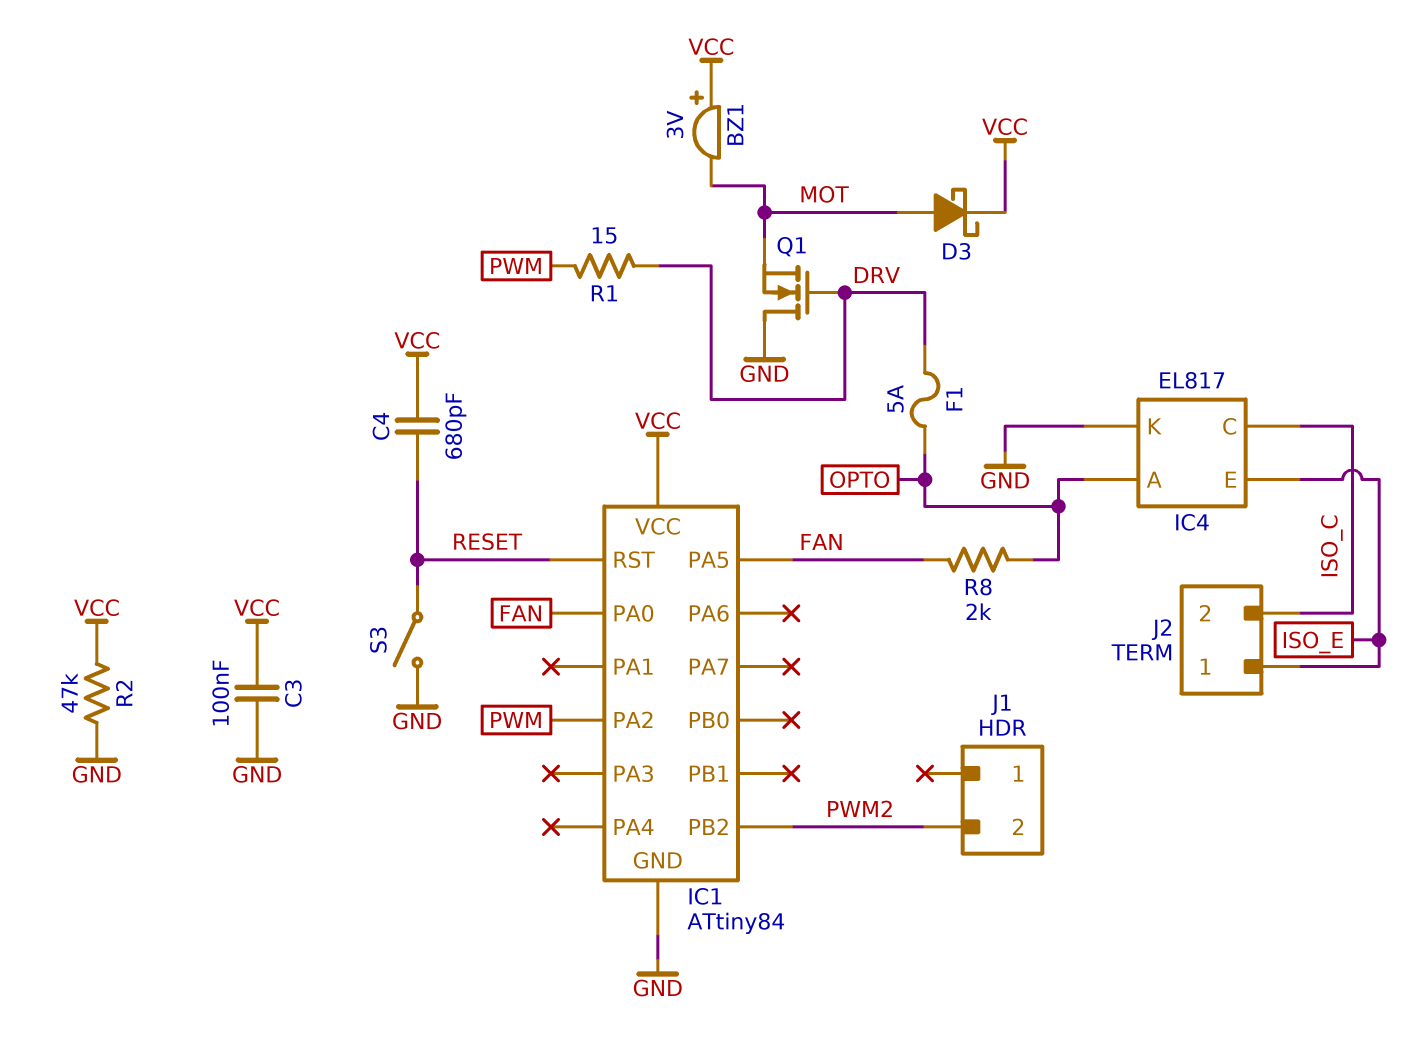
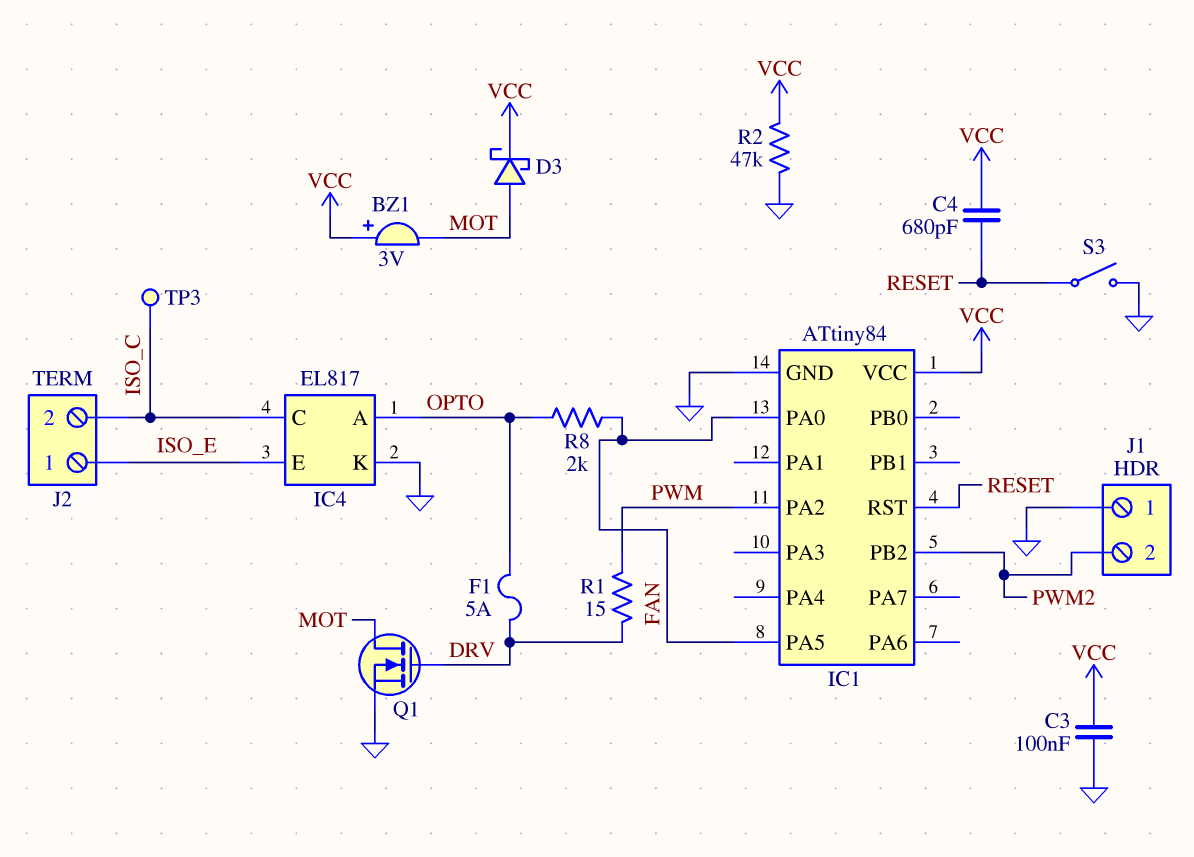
J1 pin 1: none -> GND
Q1: NMOS (G DRV, D GND, S MOT) -> NMOS (G DRV, D MOT, S GND)
TP3: none -> test point (ISO_C)

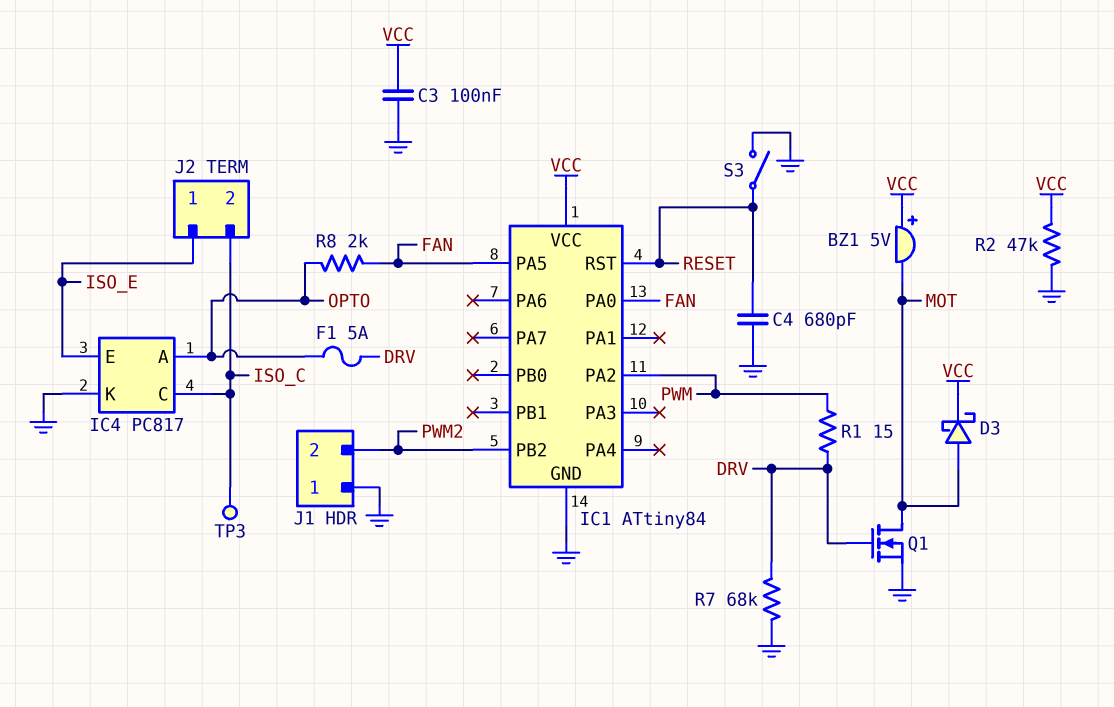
BZ1: buzzer 3V (plus VCC, minus MOT) -> buzzer 5V (plus VCC, minus MOT)
C4: 680pF (RESET, VCC) -> 680pF (GND, RESET)
IC4: EL817 -> PC817
R7: none -> 68k (DRV, GND)

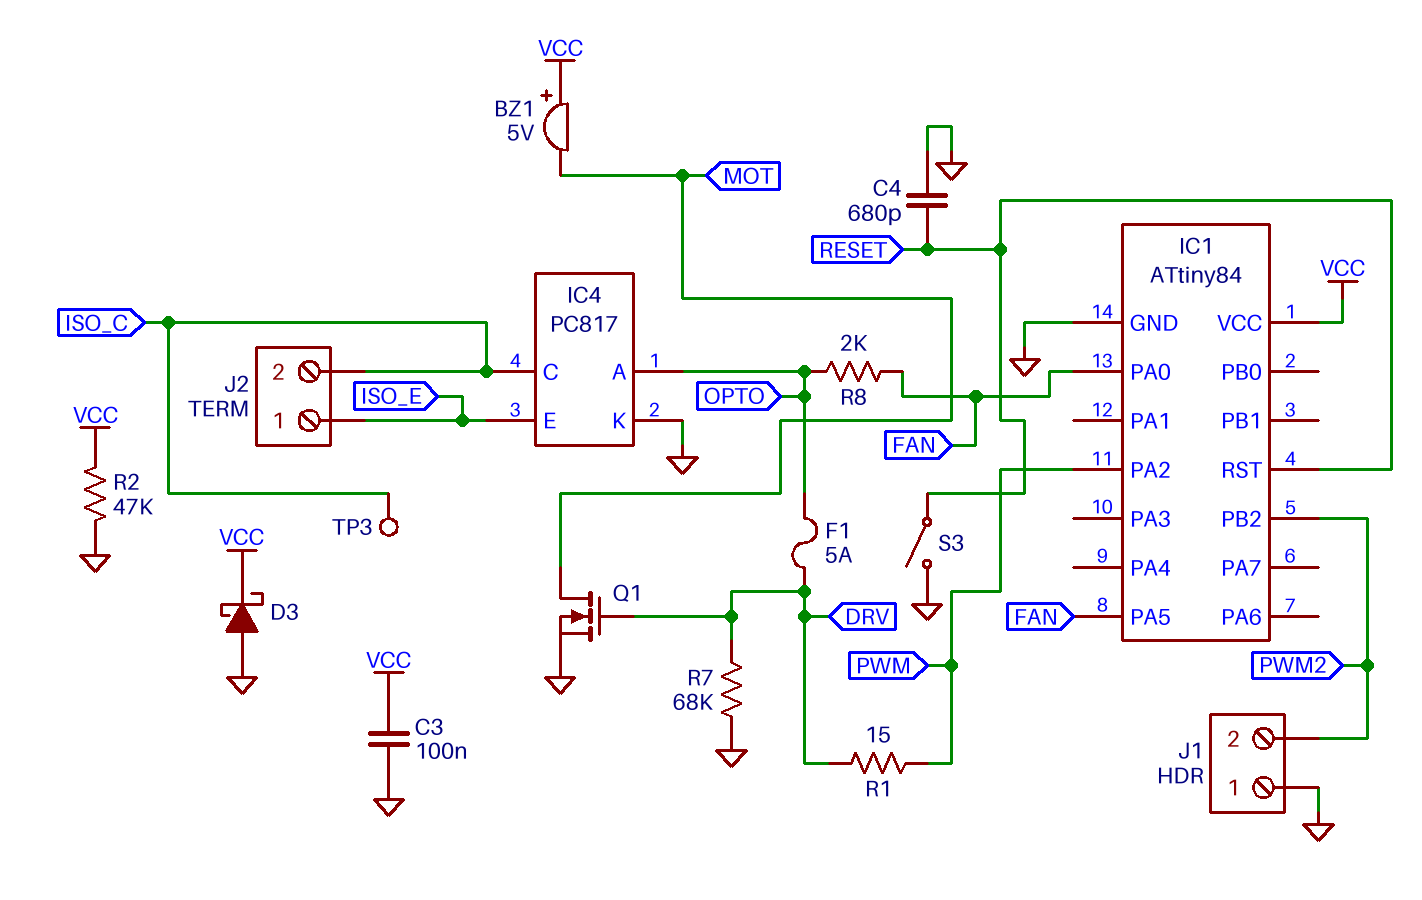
D3: schottky (A MOT, K VCC) -> schottky (A GND, K VCC)

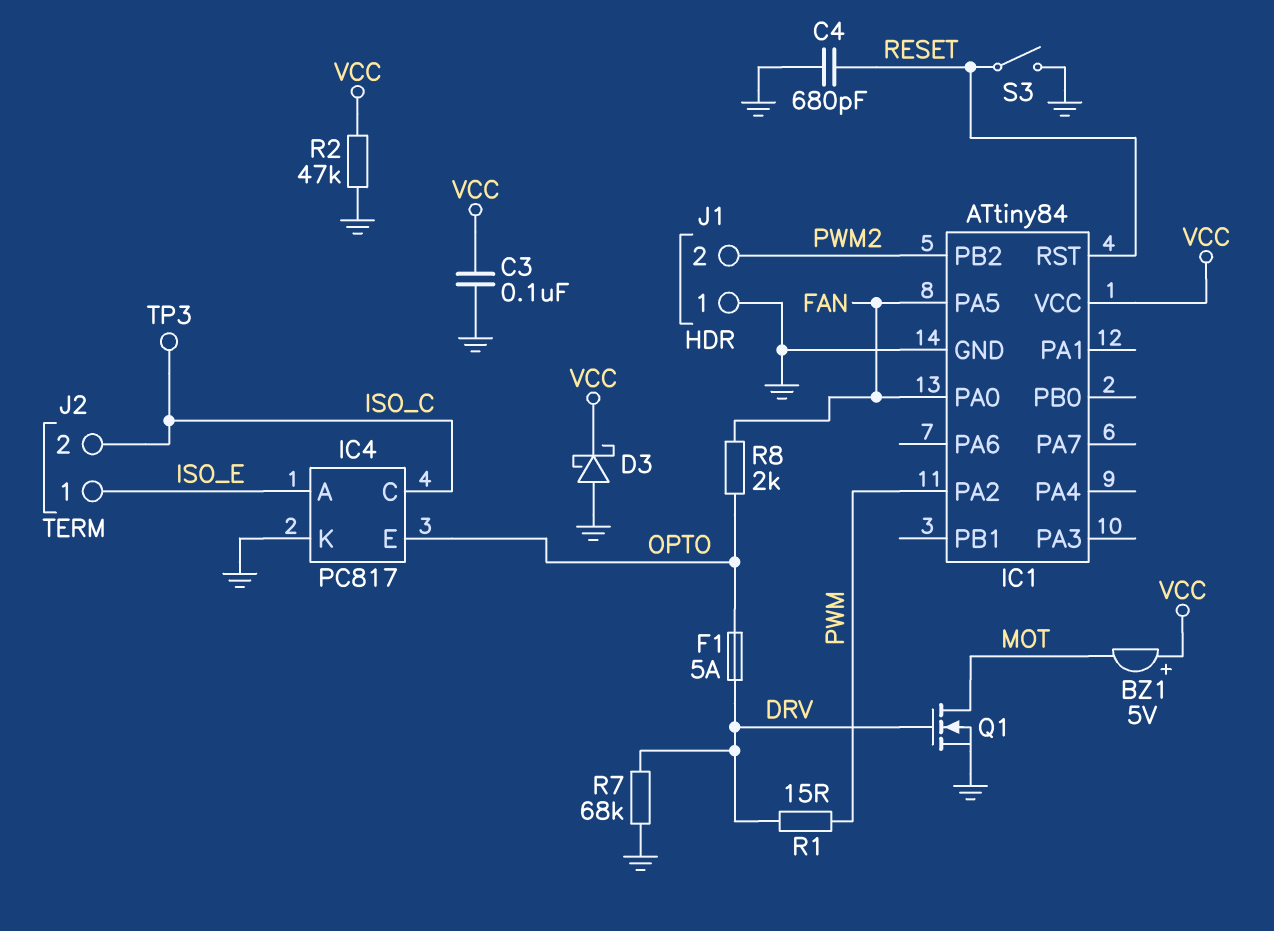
IC4 pin A: OPTO -> ISO_E
IC4 pin E: ISO_E -> OPTO

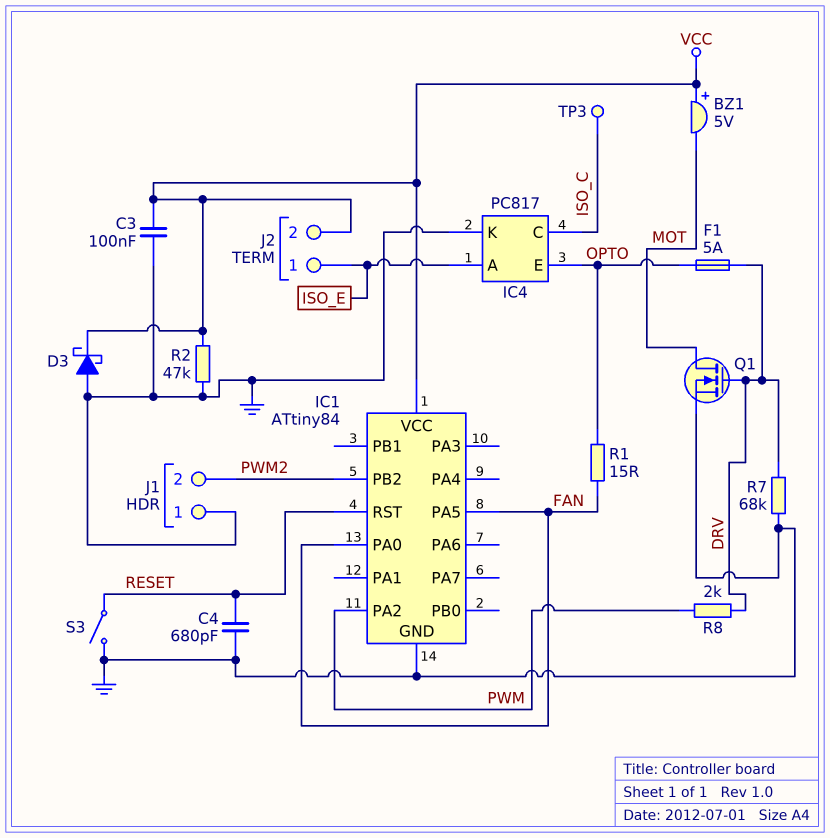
J2 pin 2: ISO_C -> VCC
R1: 15 (DRV, PWM) -> 15 (FAN, OPTO)
R8: 2k (FAN, OPTO) -> 2k (DRV, PWM)

